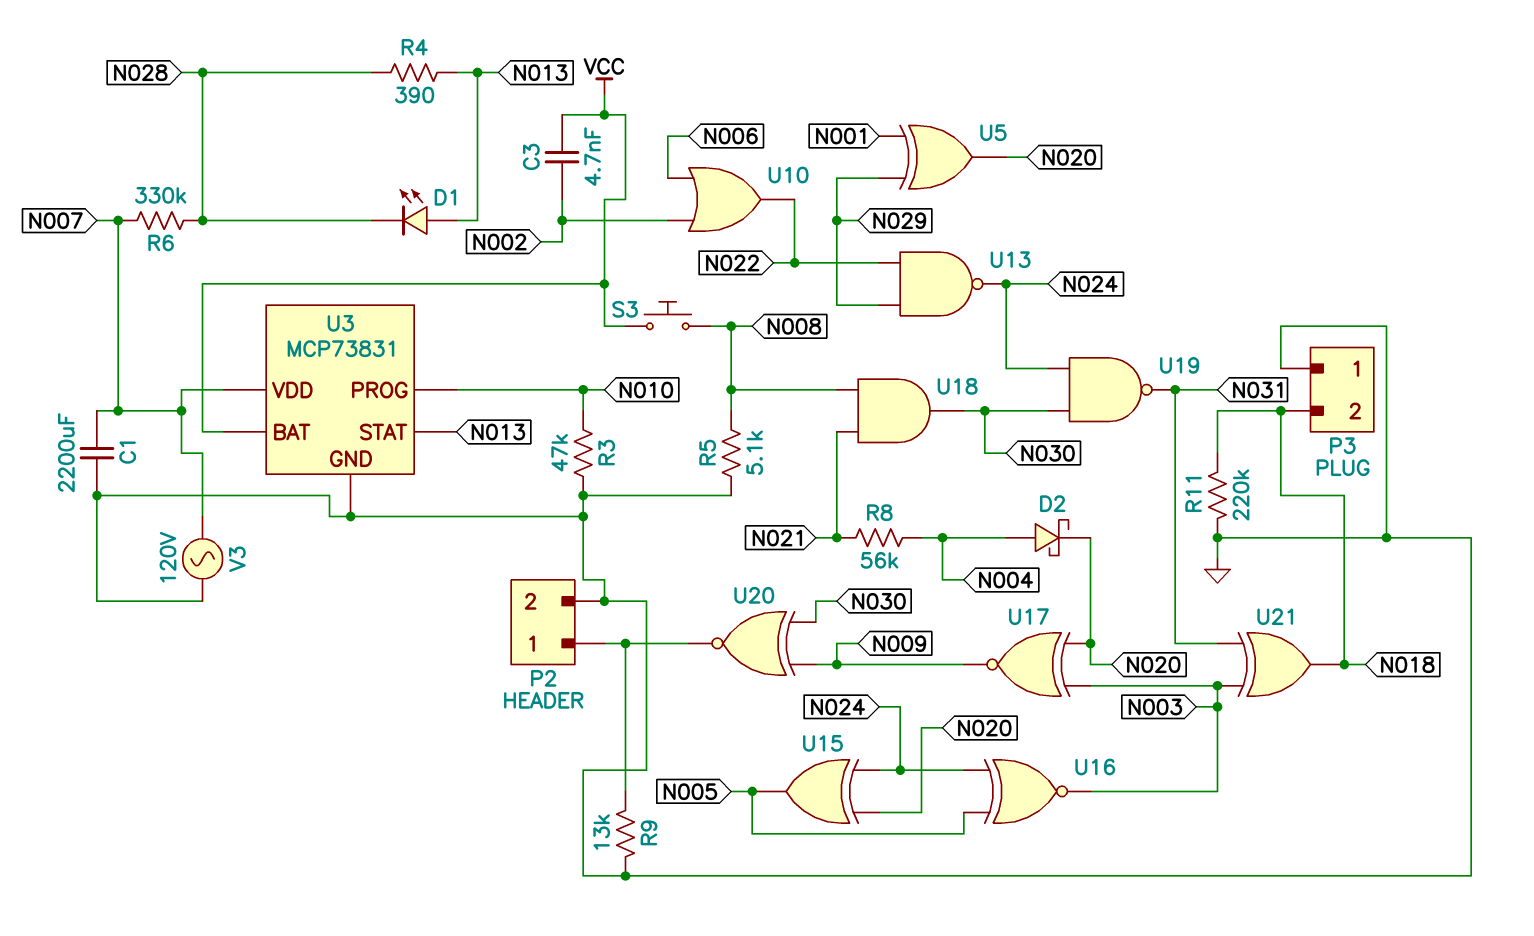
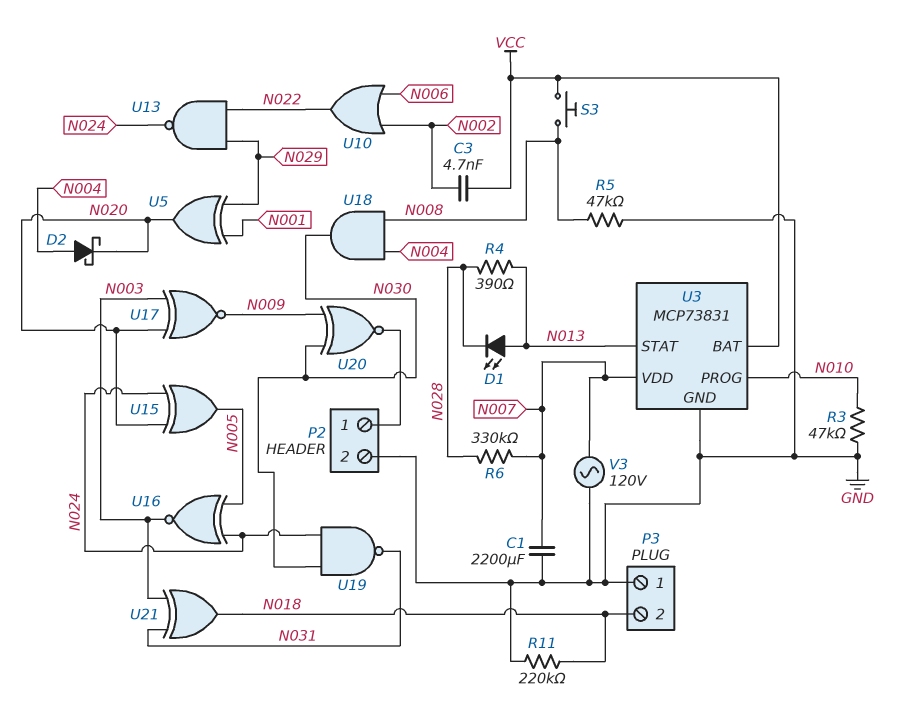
R5: 5.1k (GND, N008) -> 47k (GND, N008)
R8: 56k (N004, N021) -> none
R9: 13k (GND, P2/1) -> none
U18: AND (in N008, in N021, out N030) -> AND (in N004, in N008, out N030)

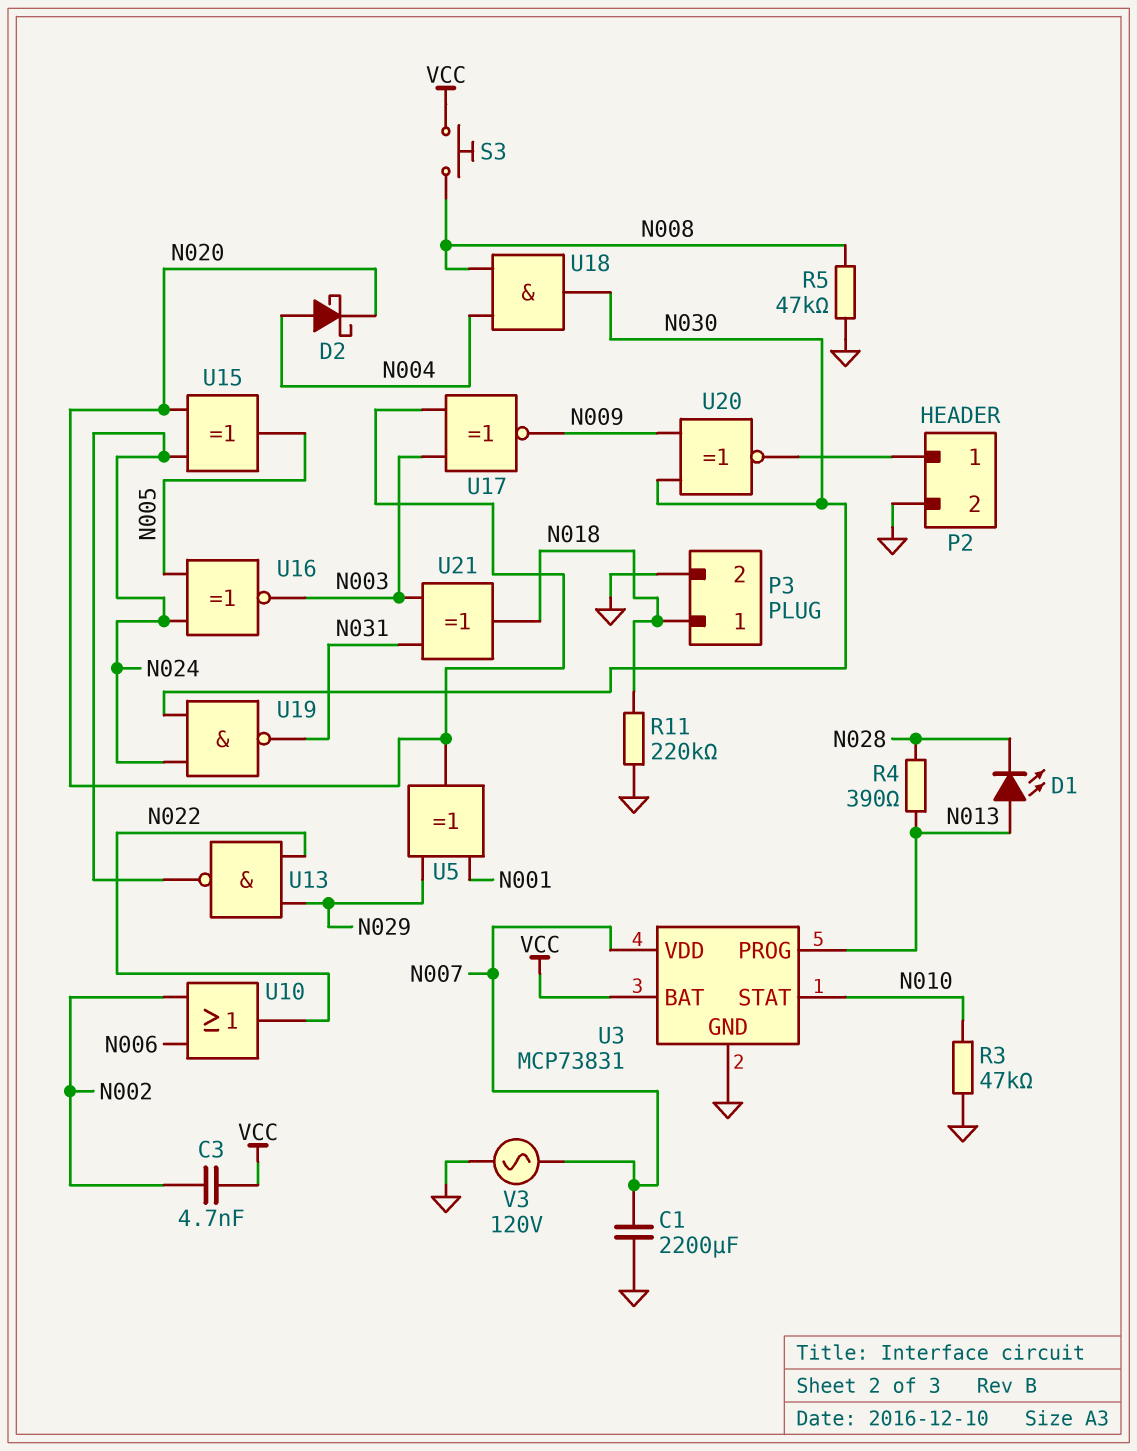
P3 pin 1: GND -> N018
P3 pin 2: N018 -> GND
R6: 330k (N007, N028) -> none
U3 pin PROG: N010 -> N013
U3 pin STAT: N013 -> N010

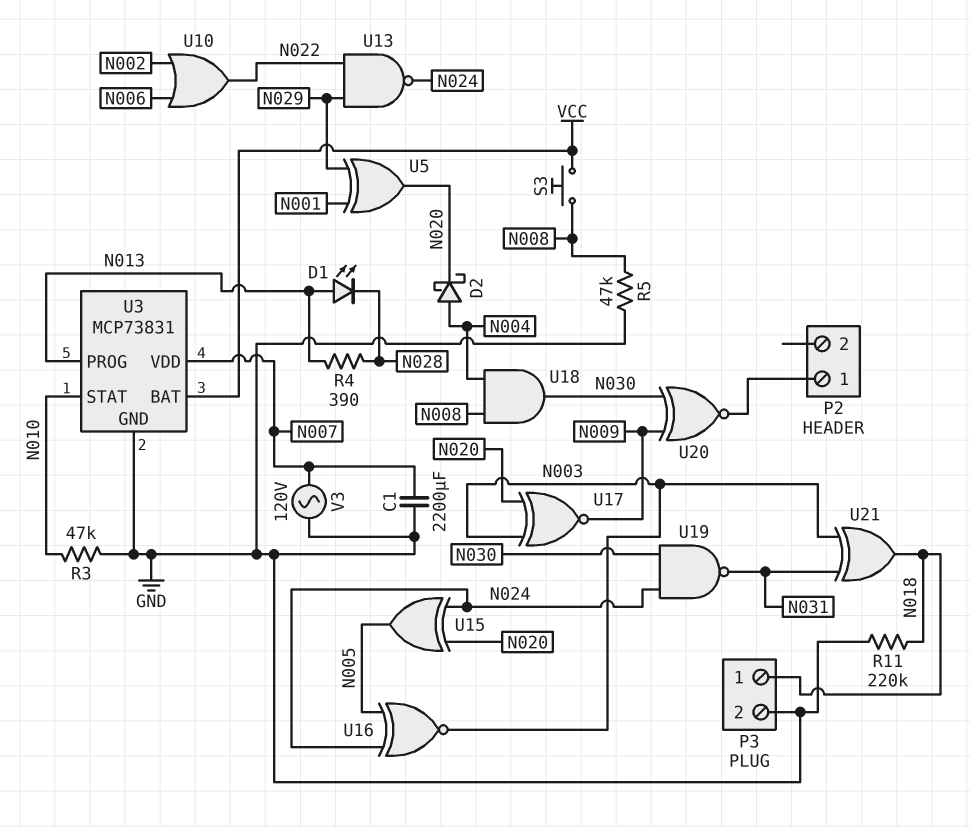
C3: 4.7nF (N002, VCC) -> none
P2 pin 2: GND -> none

